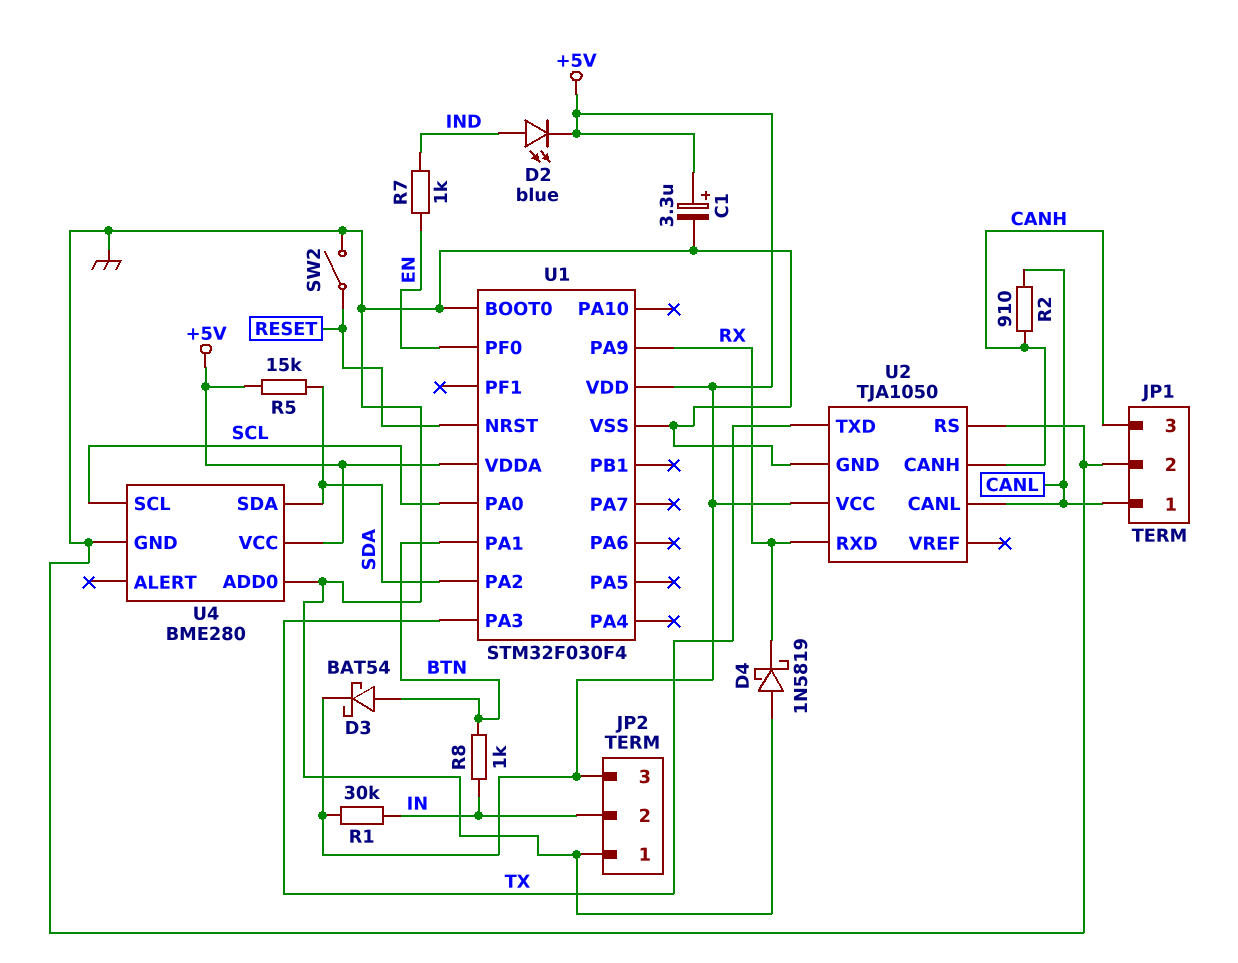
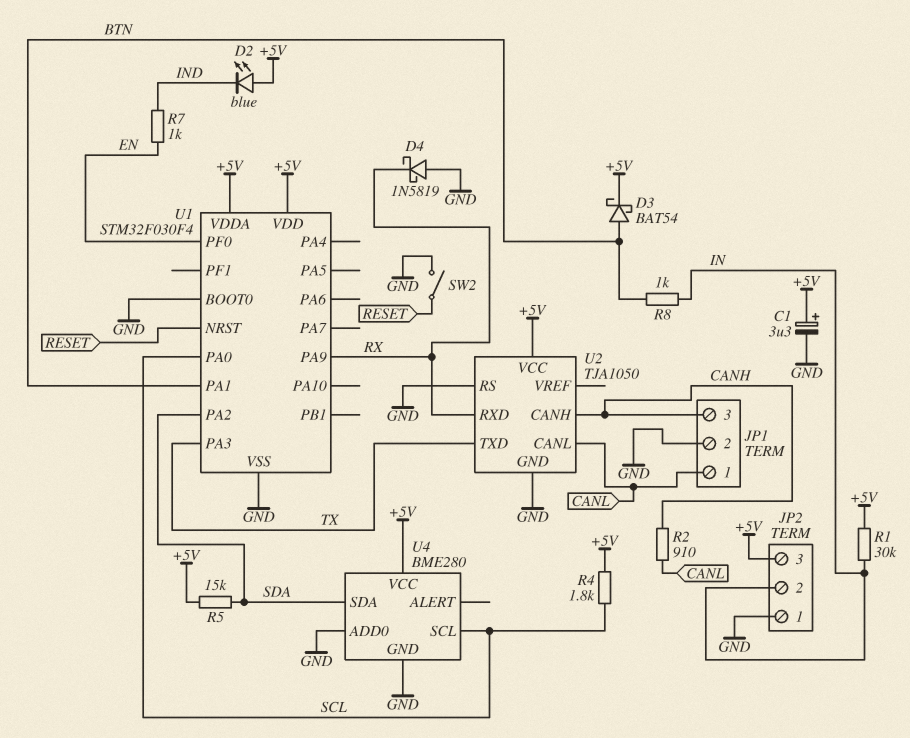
D2: LED blue (A IND, K +5V) -> LED blue (A +5V, K IND)
R4: none -> 1.8k (+5V, SCL)

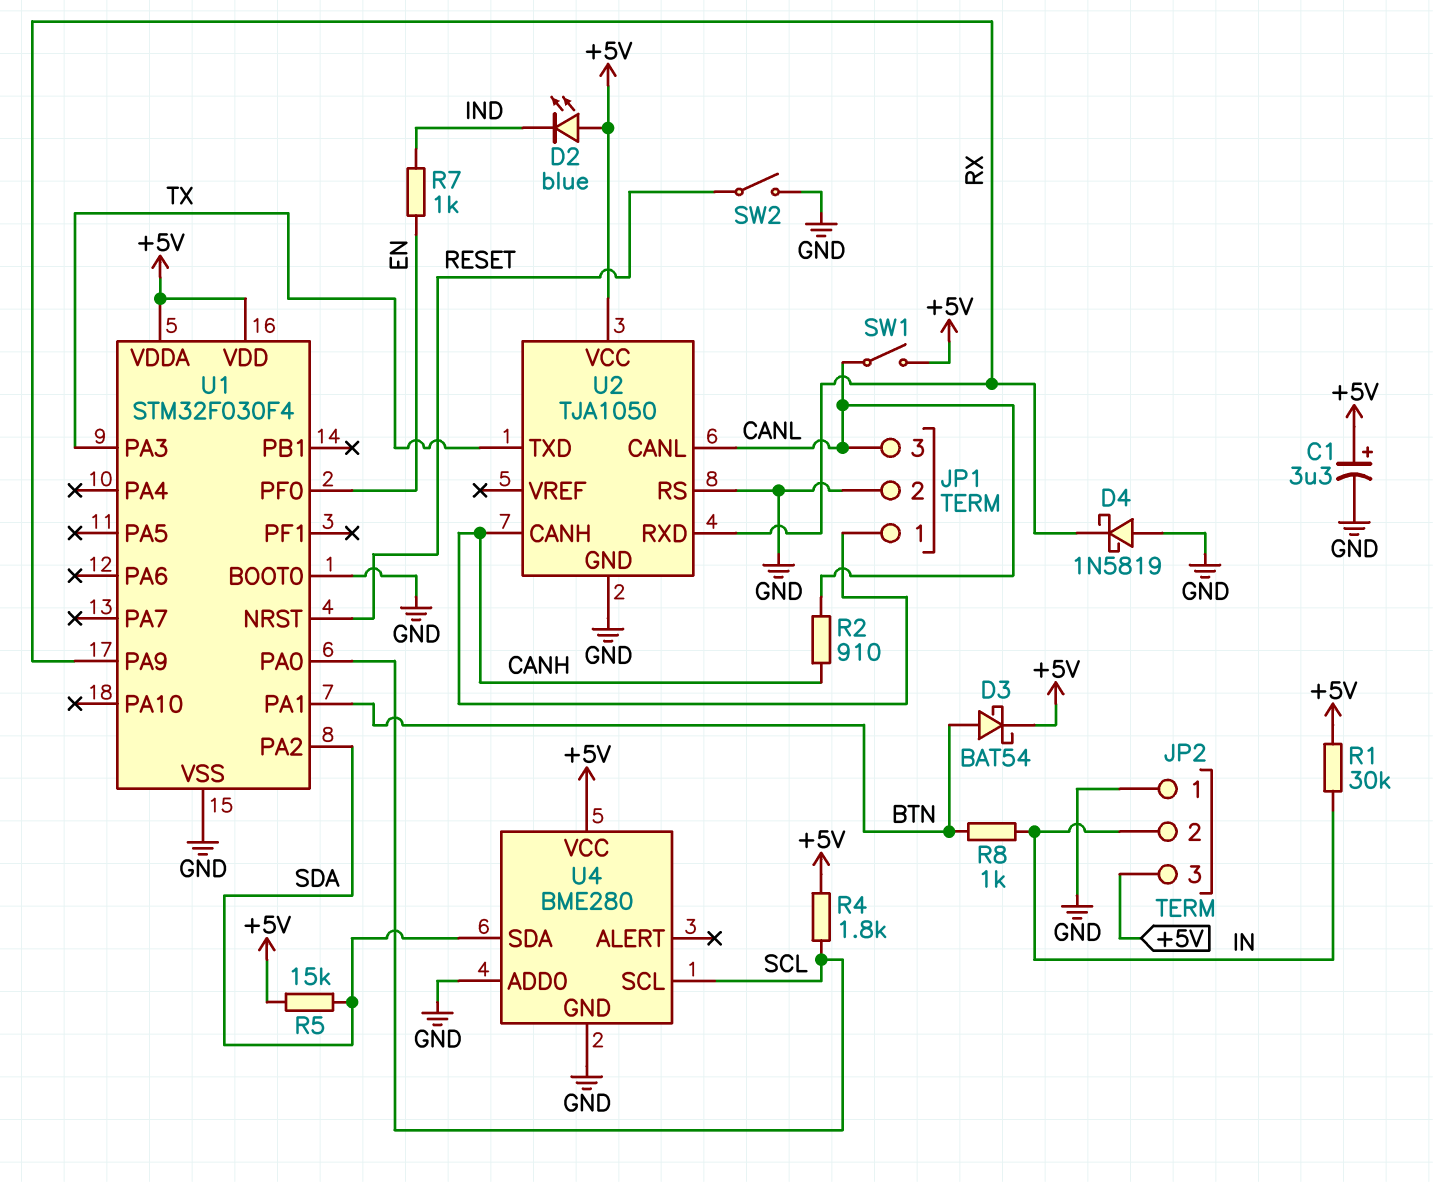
JP1 pin 1: CANL -> CANH
JP1 pin 3: CANH -> CANL
SW1: none -> switch (+5V, CANL)

